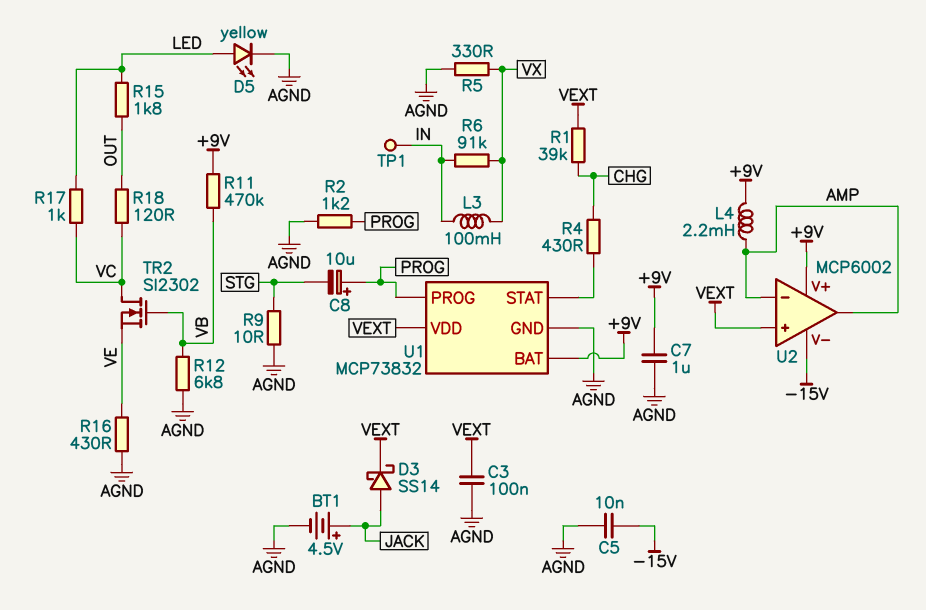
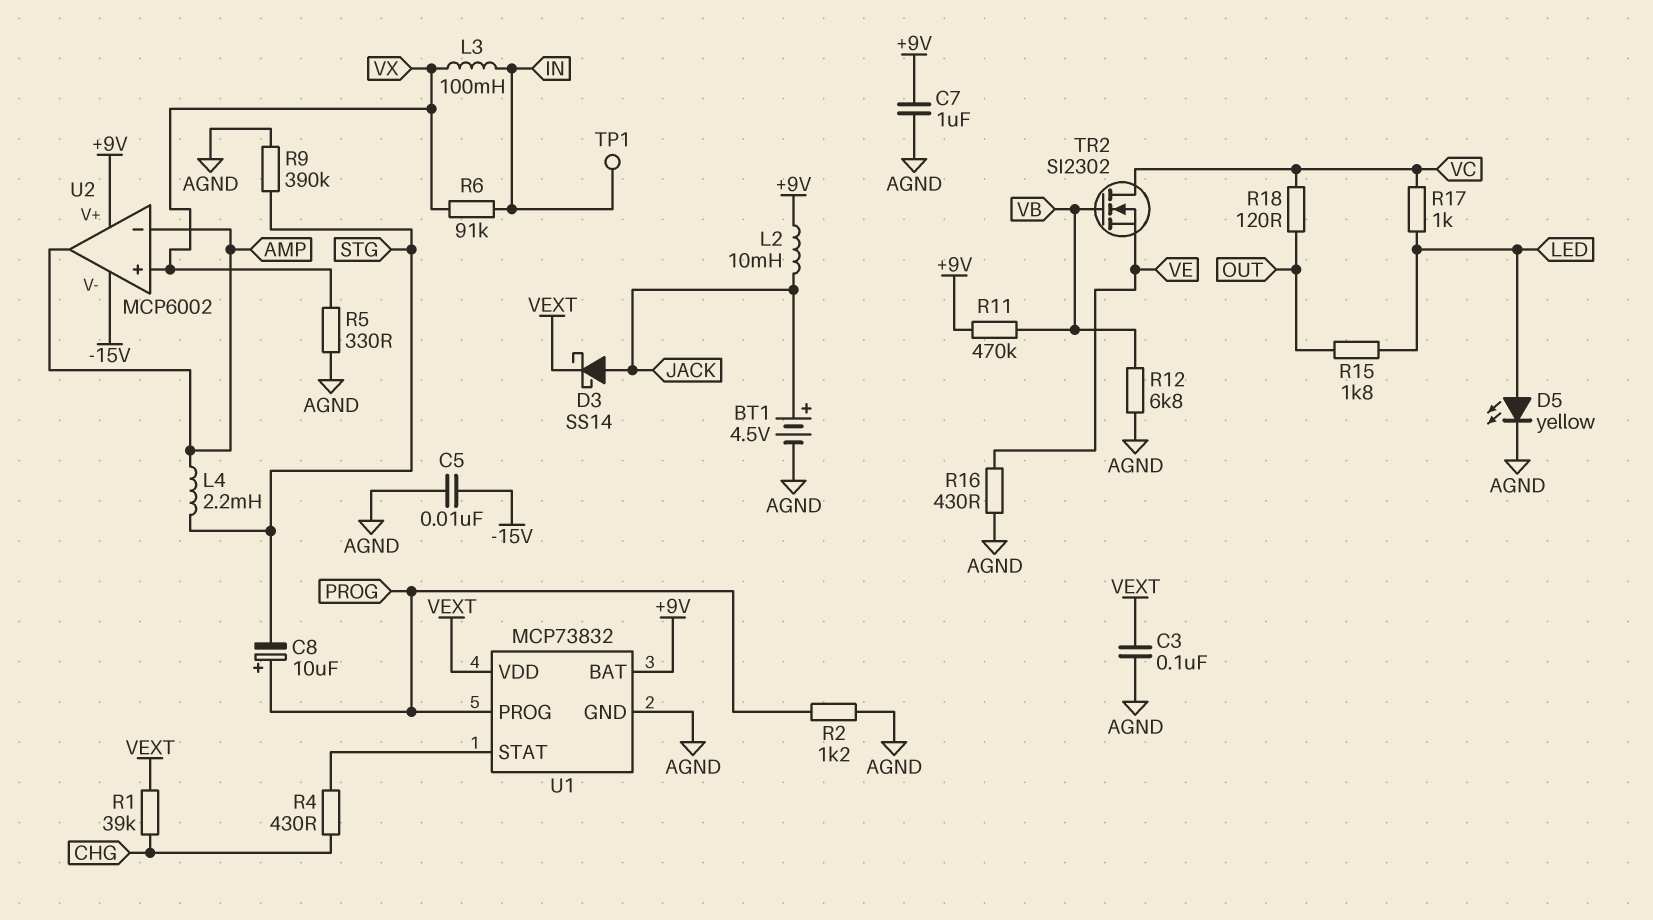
L2: none -> 10mH (+9V, JACK)
L4: 2.2mH (+9V, AMP) -> 2.2mH (AMP, STG)
R9: 10 (AGND, STG) -> 390k (AGND, STG)
U2 pin in+: VEXT -> VX

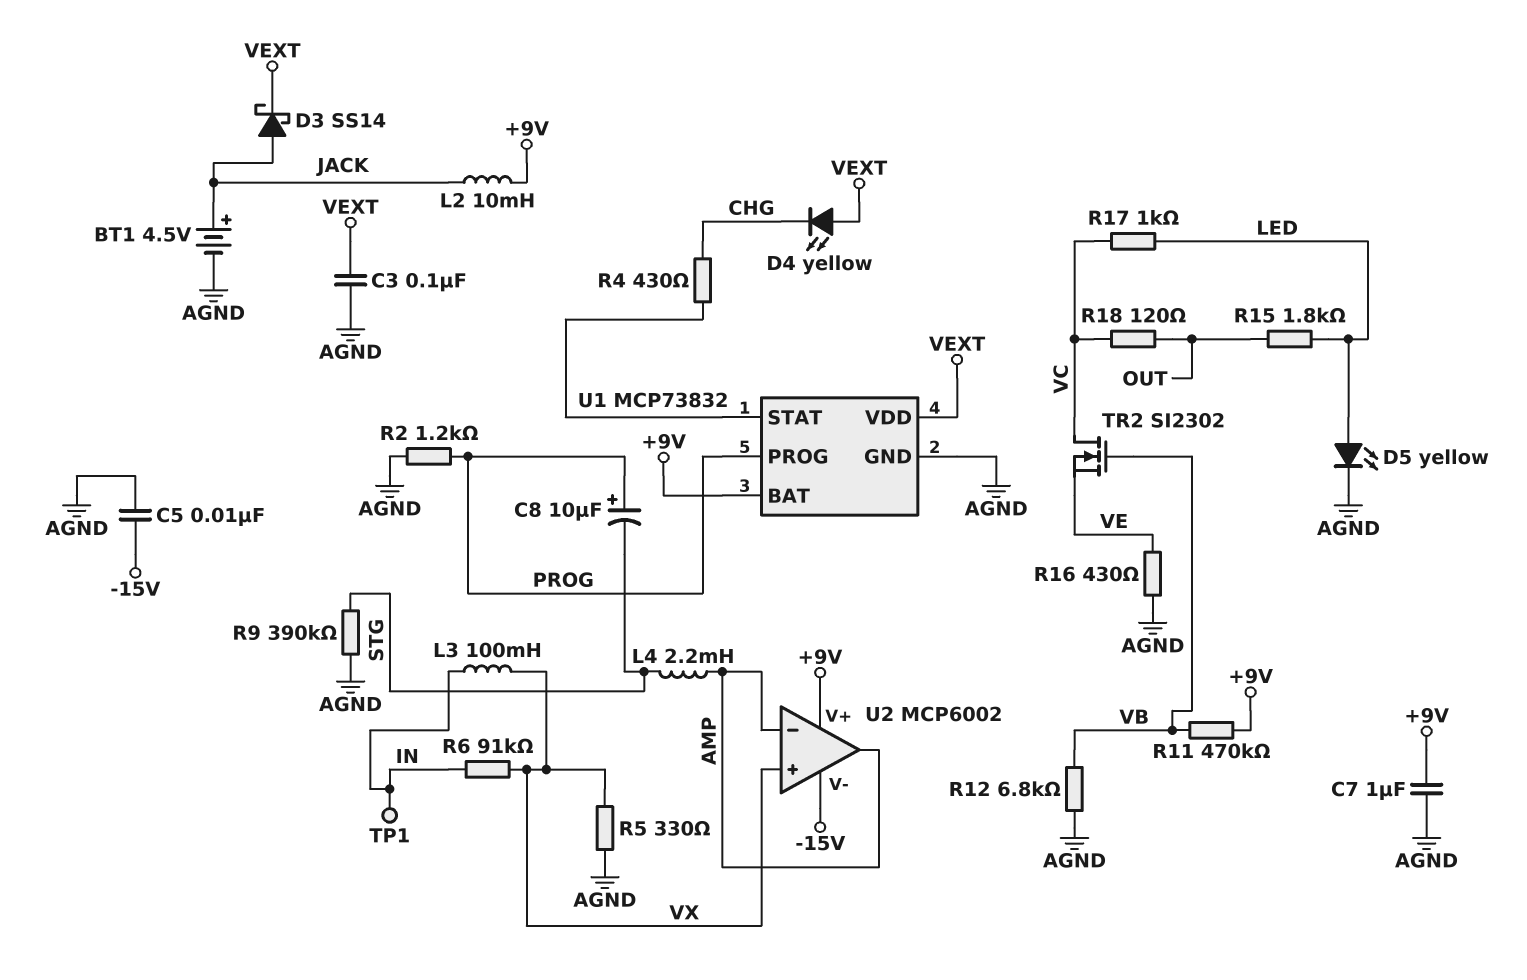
D4: none -> LED yellow (A VEXT, K CHG)
R1: 39k (CHG, VEXT) -> none

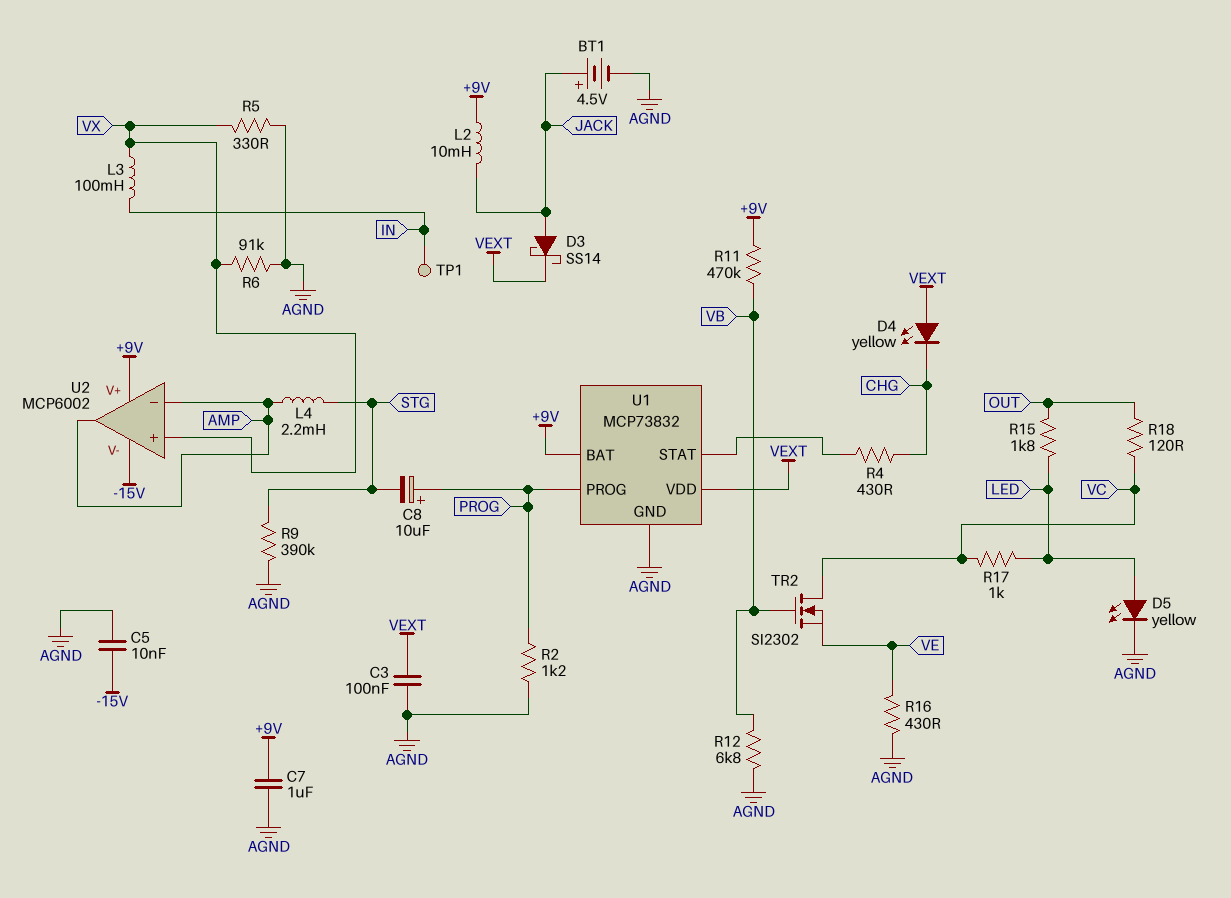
R6: 91k (IN, VX) -> 91k (AGND, VX)

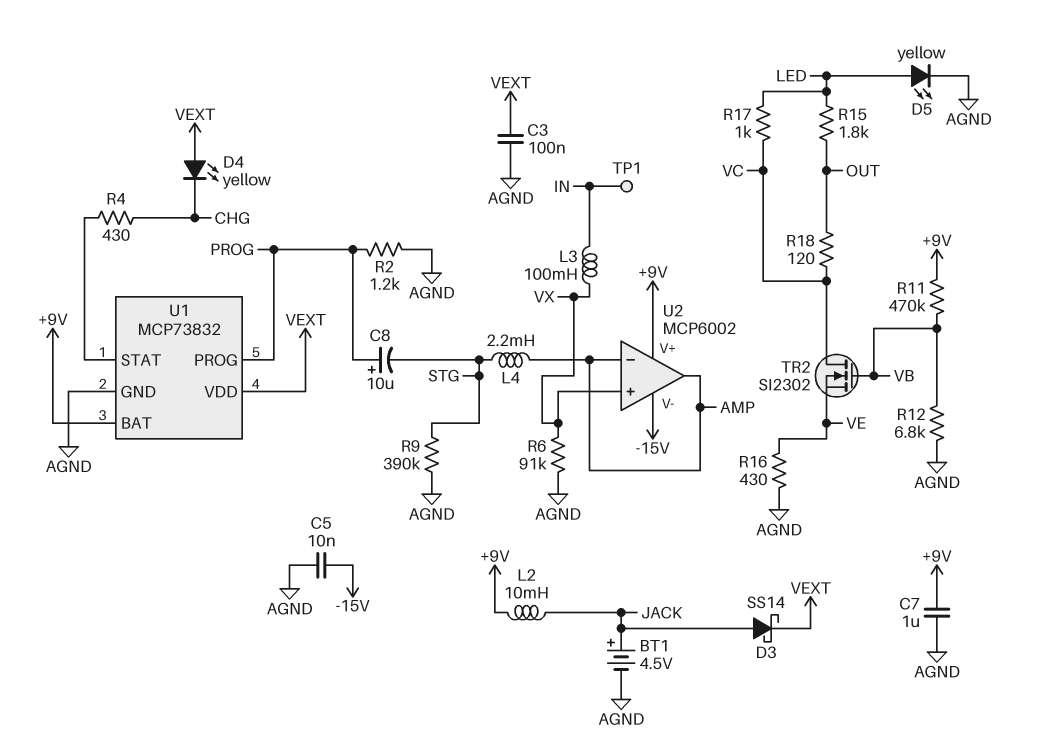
R5: 330 (AGND, VX) -> none

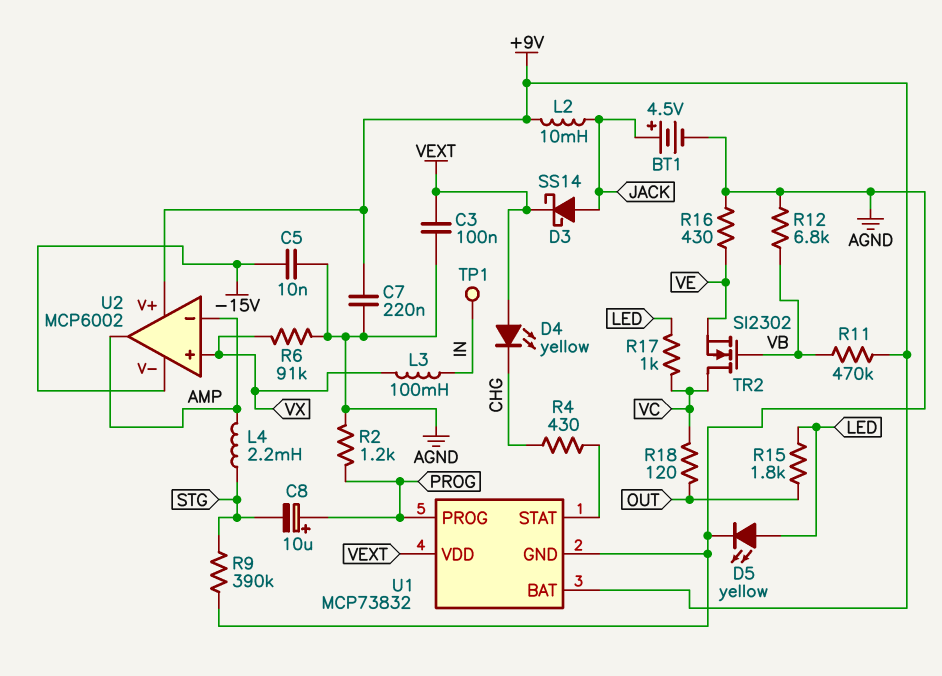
C7: 1uF (+9V, AGND) -> 220nF (+9V, AGND)

